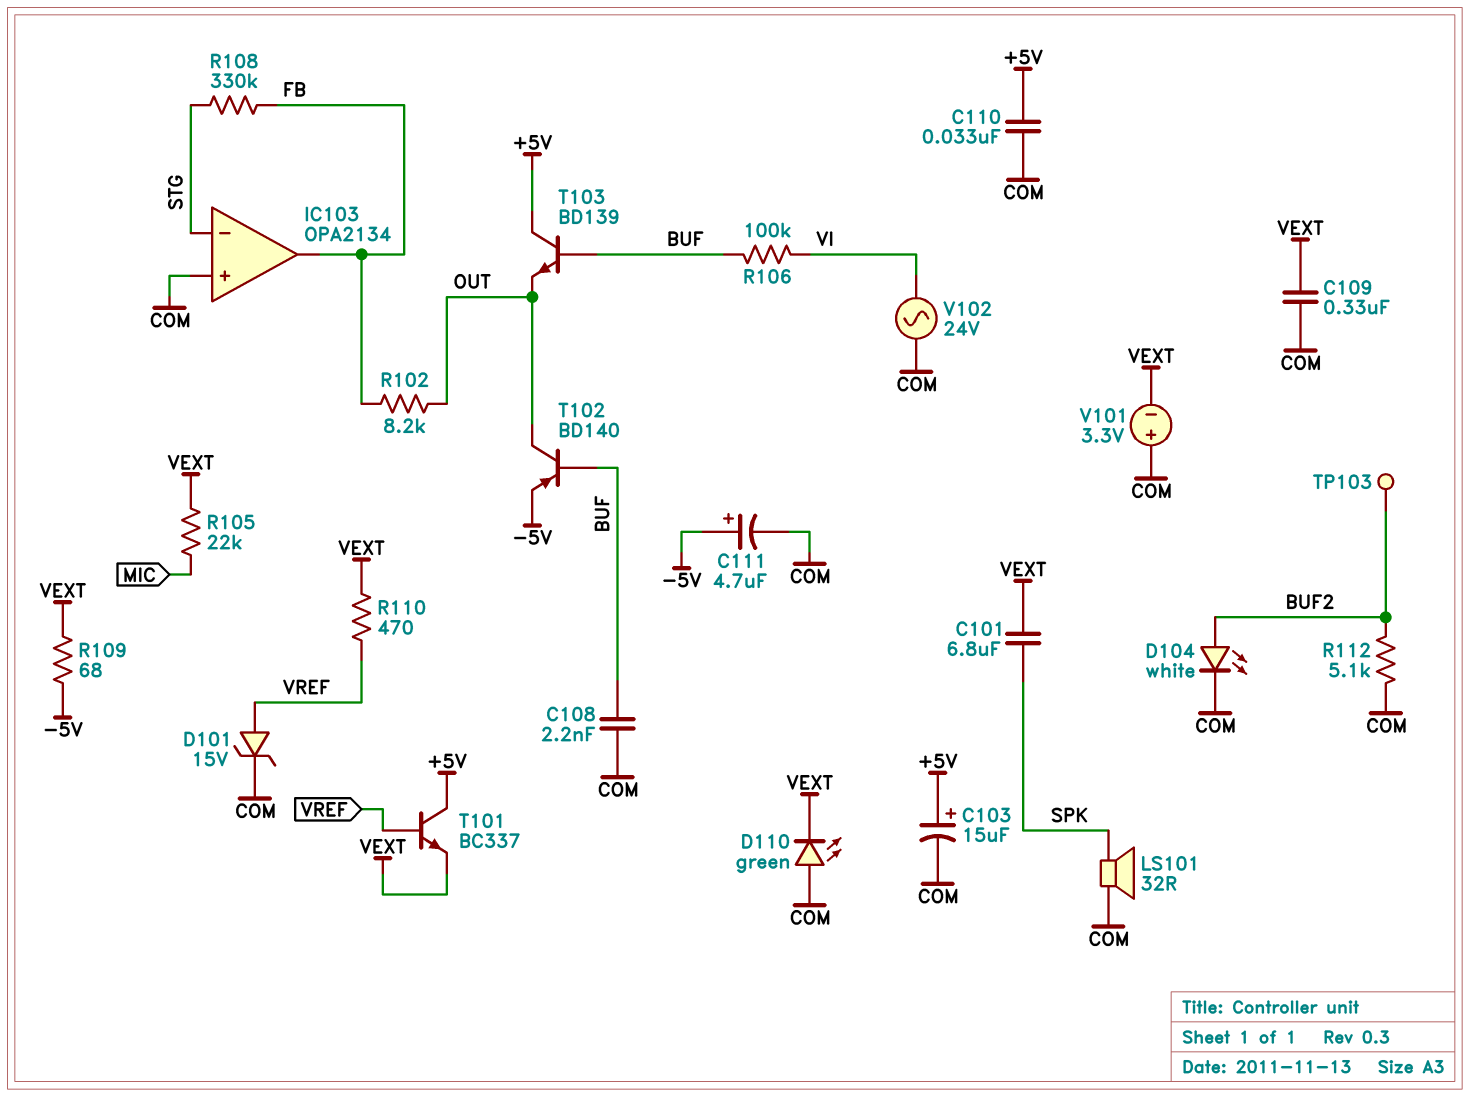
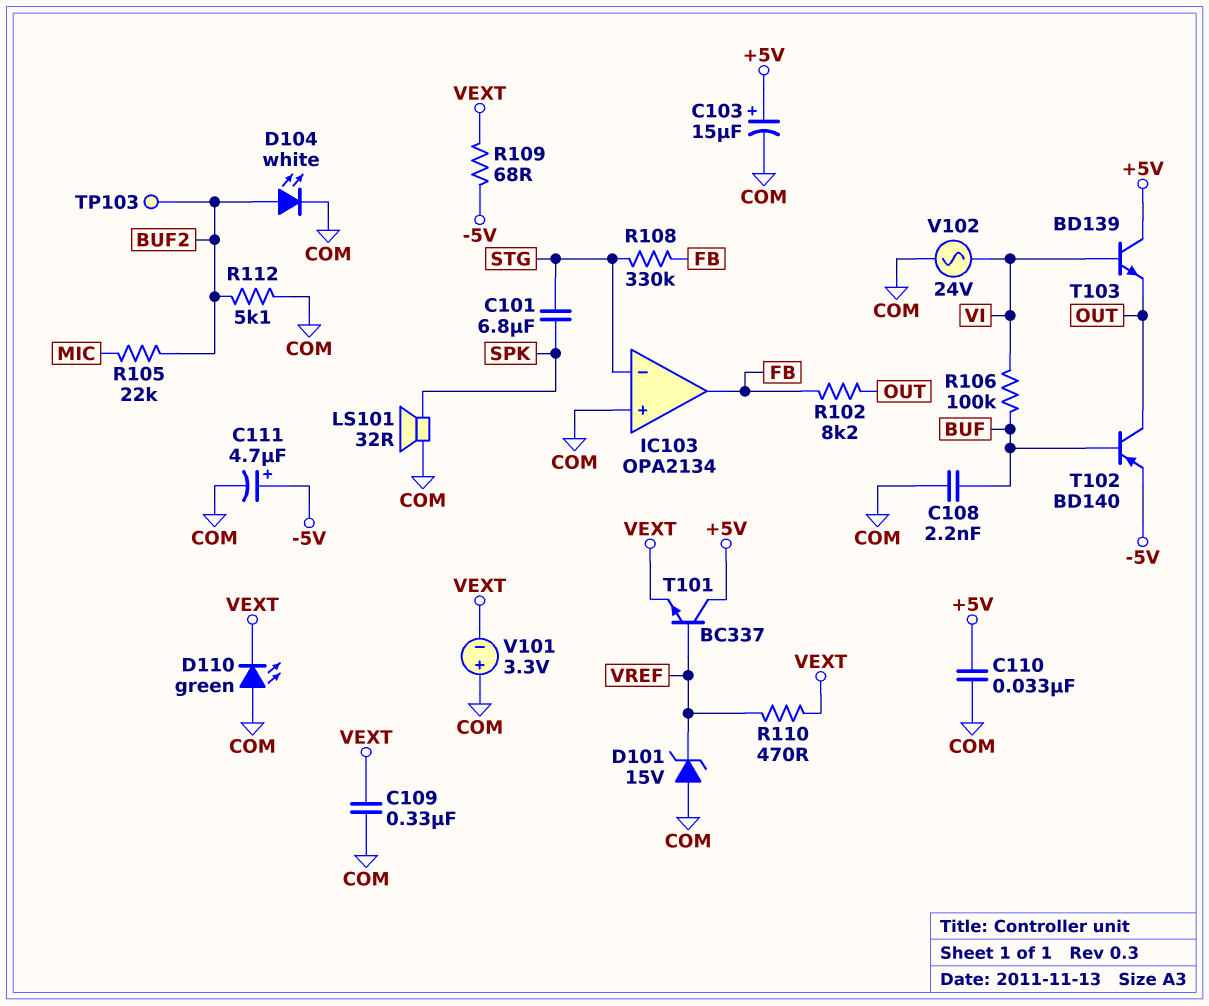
C101: 6.8uF (SPK, VEXT) -> 6.8uF (SPK, STG)
D101: zener 15V (A VREF, K COM) -> zener 15V (A COM, K VREF)
R105: 22k (MIC, VEXT) -> 22k (BUF2, MIC)
T103: NPN BD139 (B BUF, C +5V, E OUT) -> NPN BD139 (B VI, C +5V, E OUT)

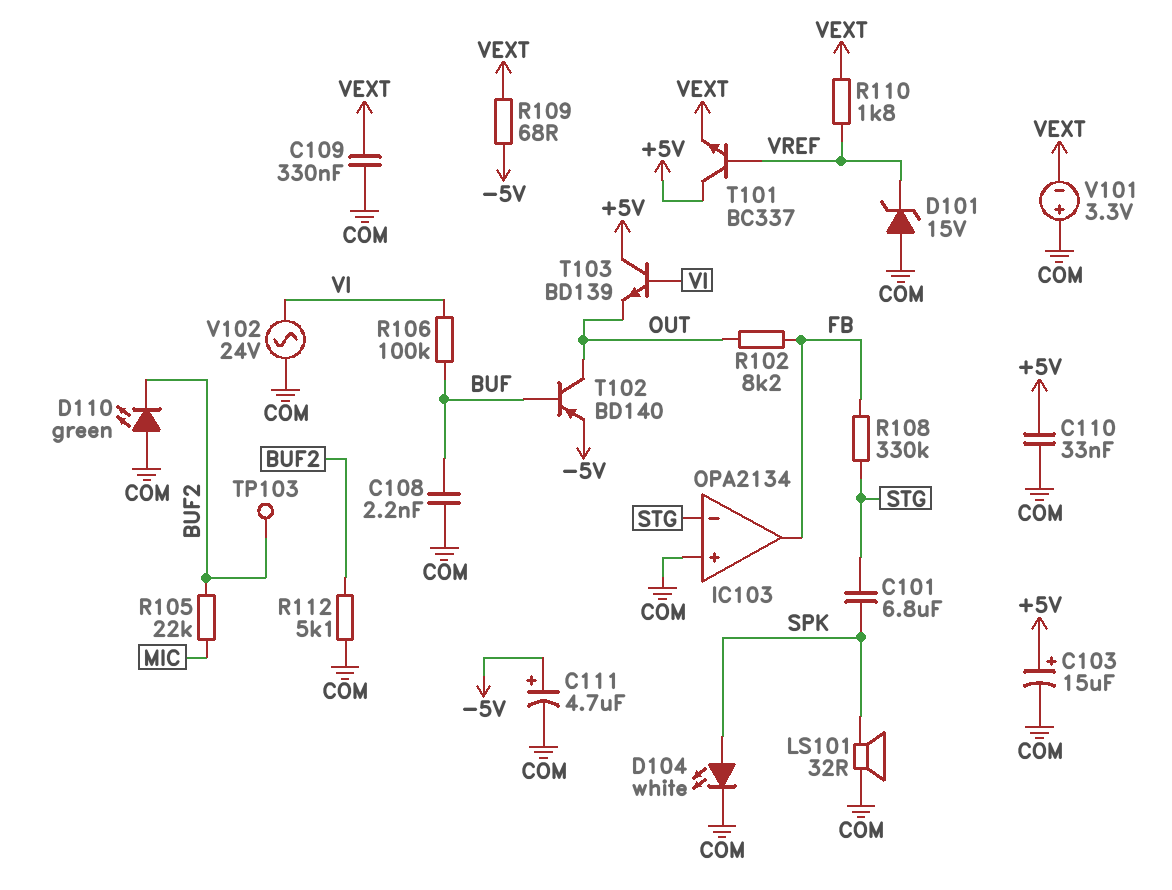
D104: LED white (A BUF2, K COM) -> LED white (A SPK, K COM)
D110: LED green (A COM, K VEXT) -> LED green (A COM, K BUF2)
R110: 470 (VEXT, VREF) -> 1.8k (VEXT, VREF)

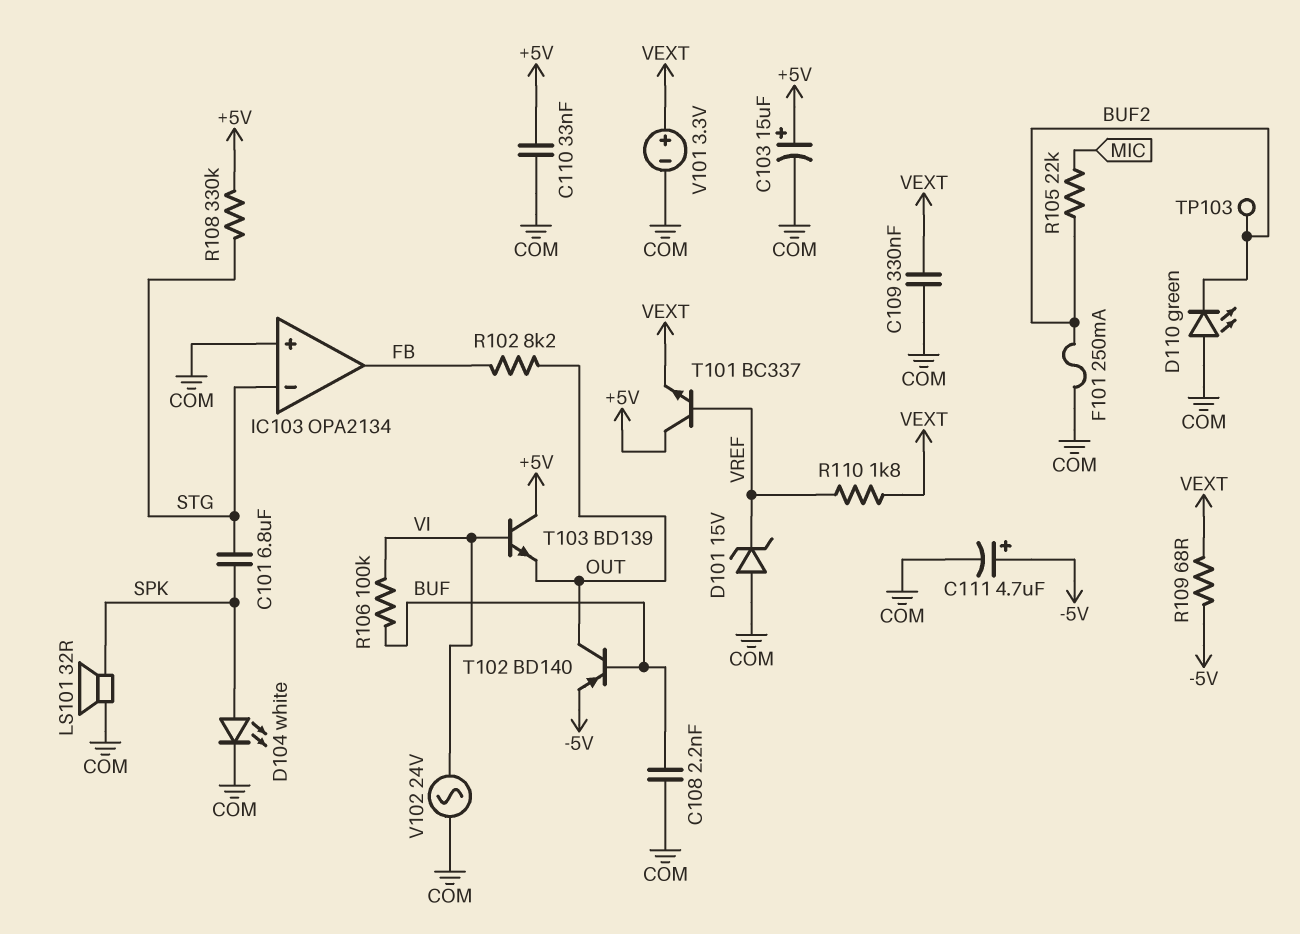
F101: none -> 250mA (BUF2, COM)
R108: 330k (FB, STG) -> 330k (+5V, STG)
R112: 5.1k (BUF2, COM) -> none
V101: 3.3V (plus COM, minus VEXT) -> 3.3V (plus VEXT, minus COM)

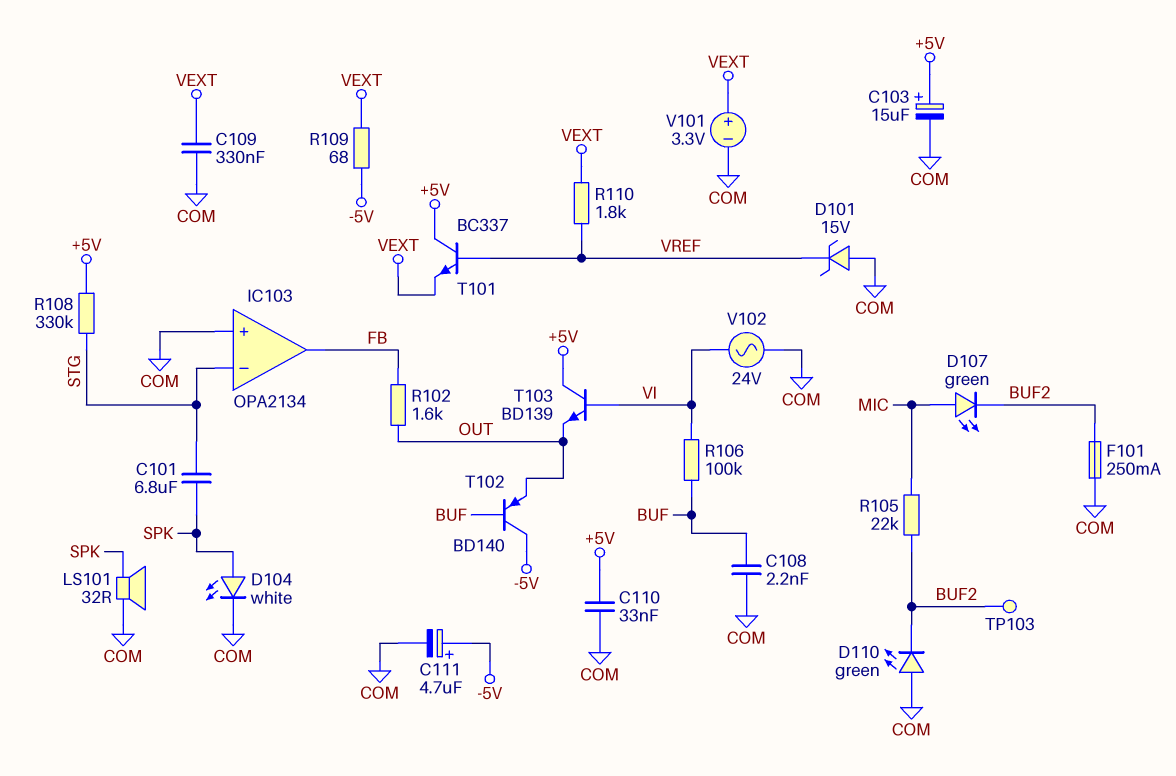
D107: none -> LED green (A MIC, K BUF2)
R102: 8.2k (FB, OUT) -> 1.6k (FB, OUT)
T102: PNP BD140 (B BUF, C OUT, E -5V) -> PNP BD140 (B BUF, C -5V, E OUT)

